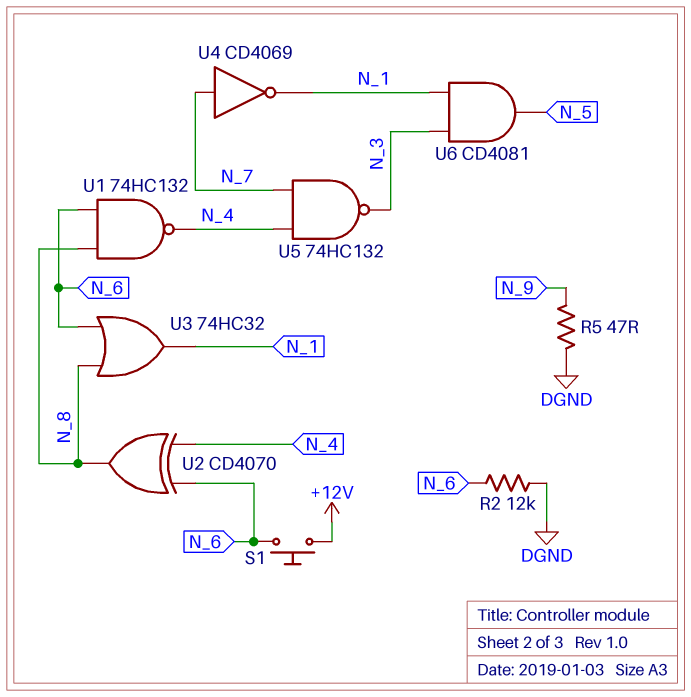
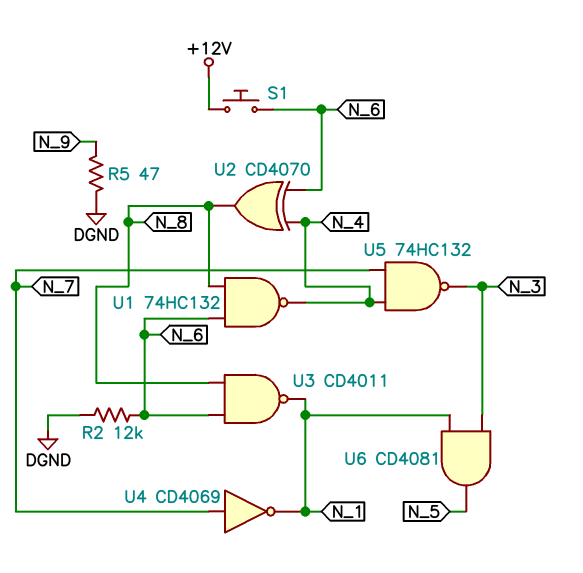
U3: OR 74HC32 (in N_6, in N_8, out N_1) -> NAND CD4011 (in N_6, in N_8, out N_1)

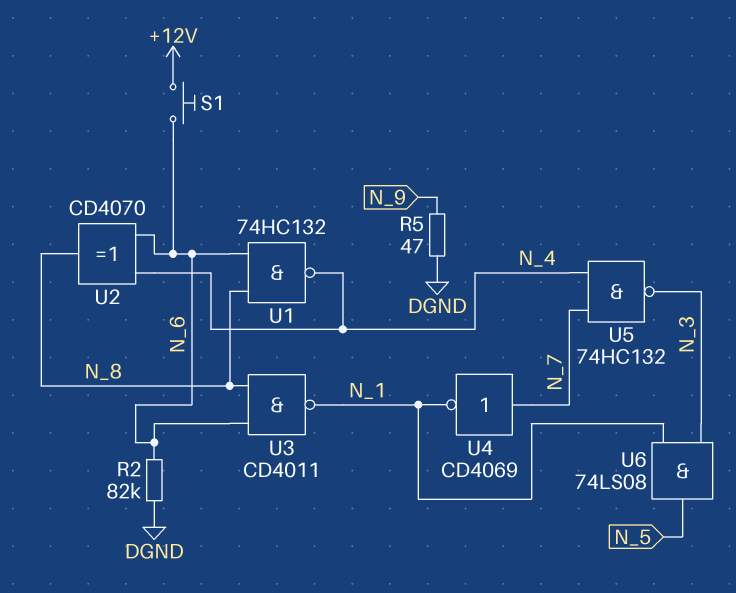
R2: 12k (DGND, N_6) -> 82k (DGND, N_6)
U6: AND CD4081 (in N_1, in N_3, out N_5) -> AND 74LS08 (in N_1, in N_3, out N_5)

